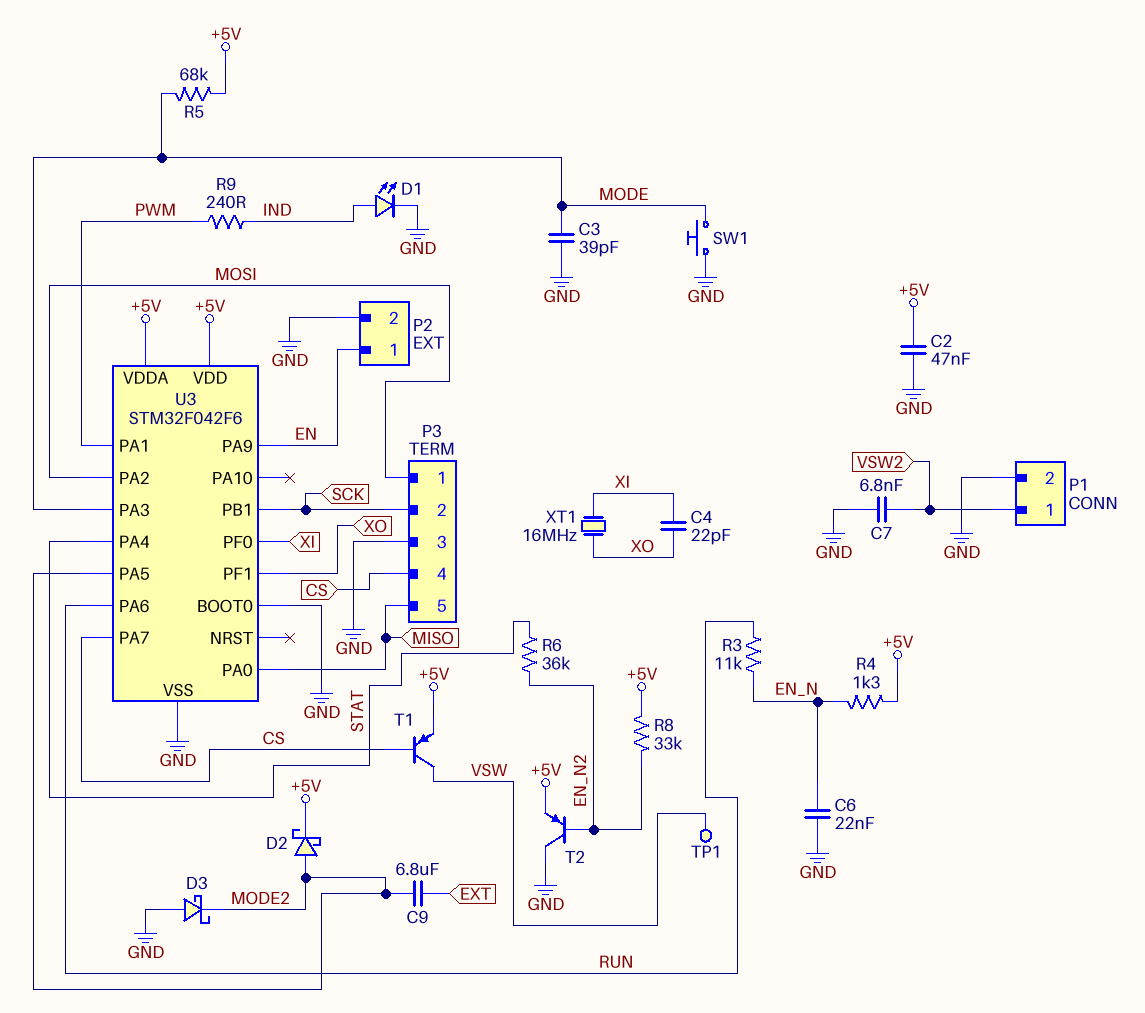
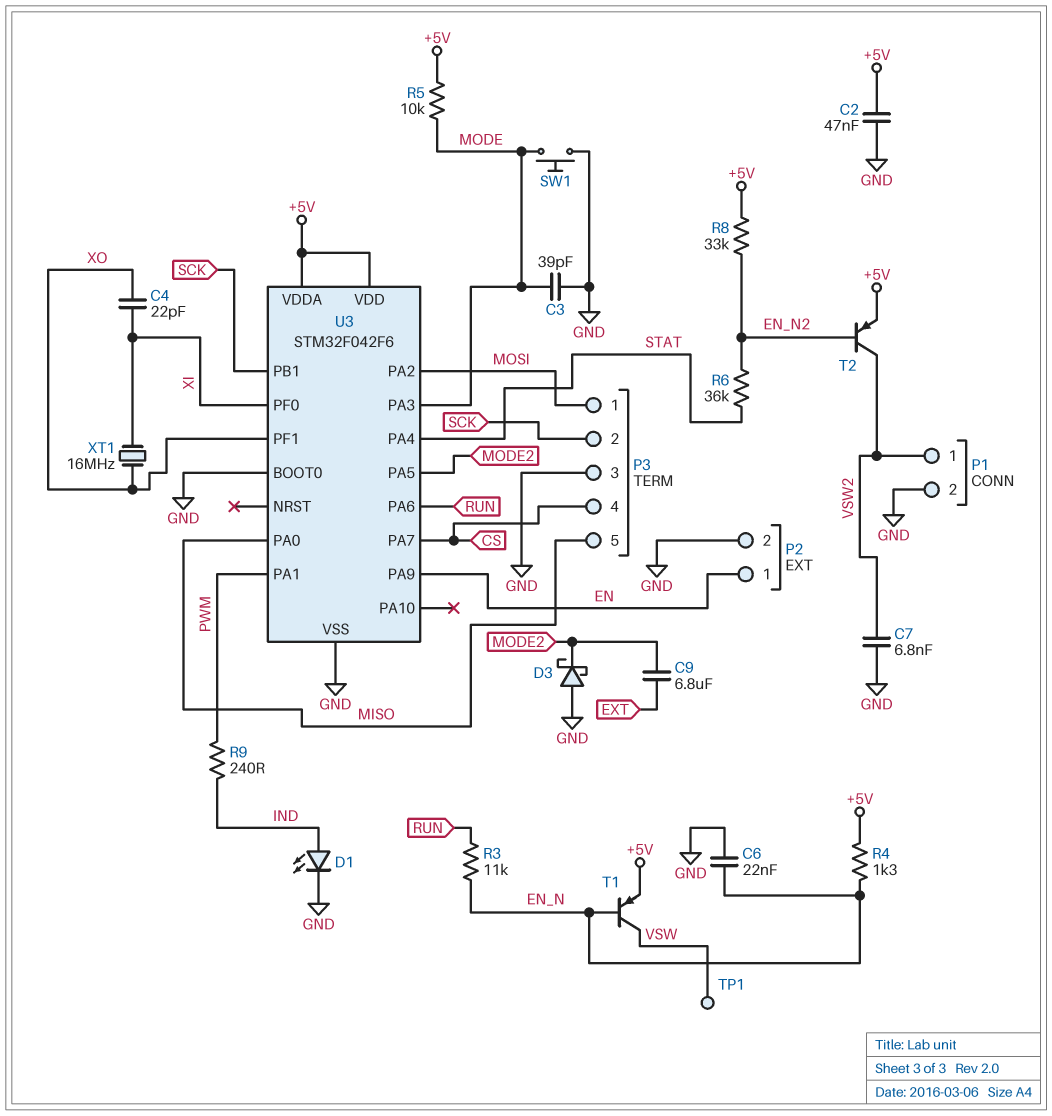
D2: schottky (A MODE2, K +5V) -> none
R5: 68k (+5V, MODE) -> 10k (+5V, MODE)
T1: PNP (B CS, C VSW, E +5V) -> PNP (B EN_N, C VSW, E +5V)
T2: PNP (B EN_N2, C GND, E +5V) -> PNP (B EN_N2, C VSW2, E +5V)

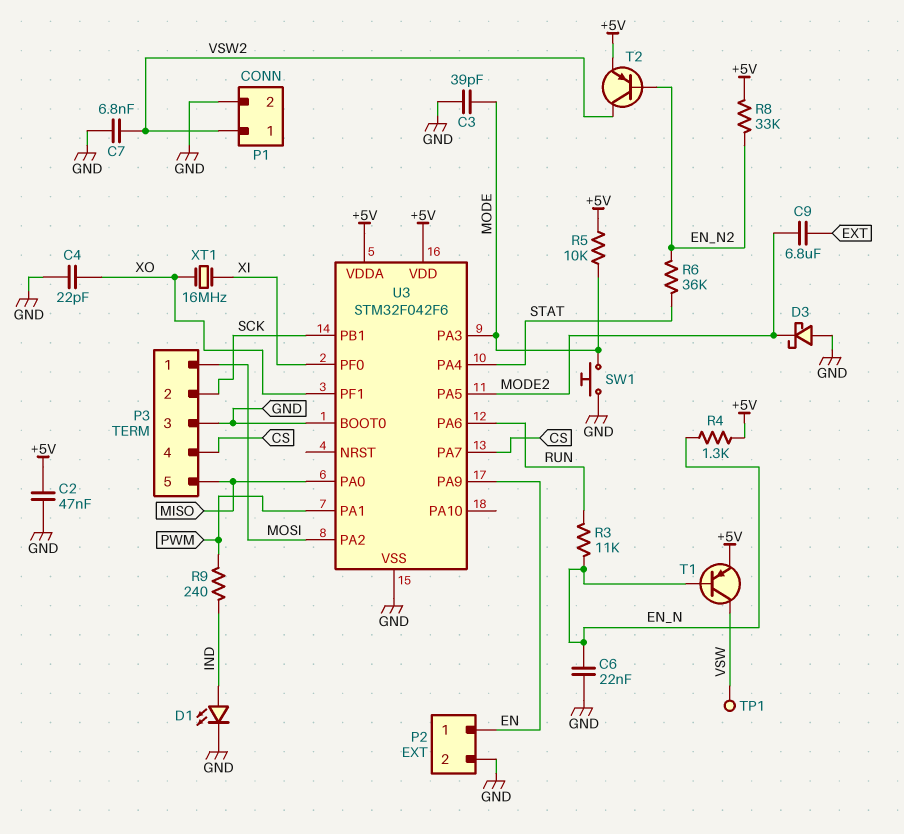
C4: 22pF (XI, XO) -> 22pF (GND, XO)

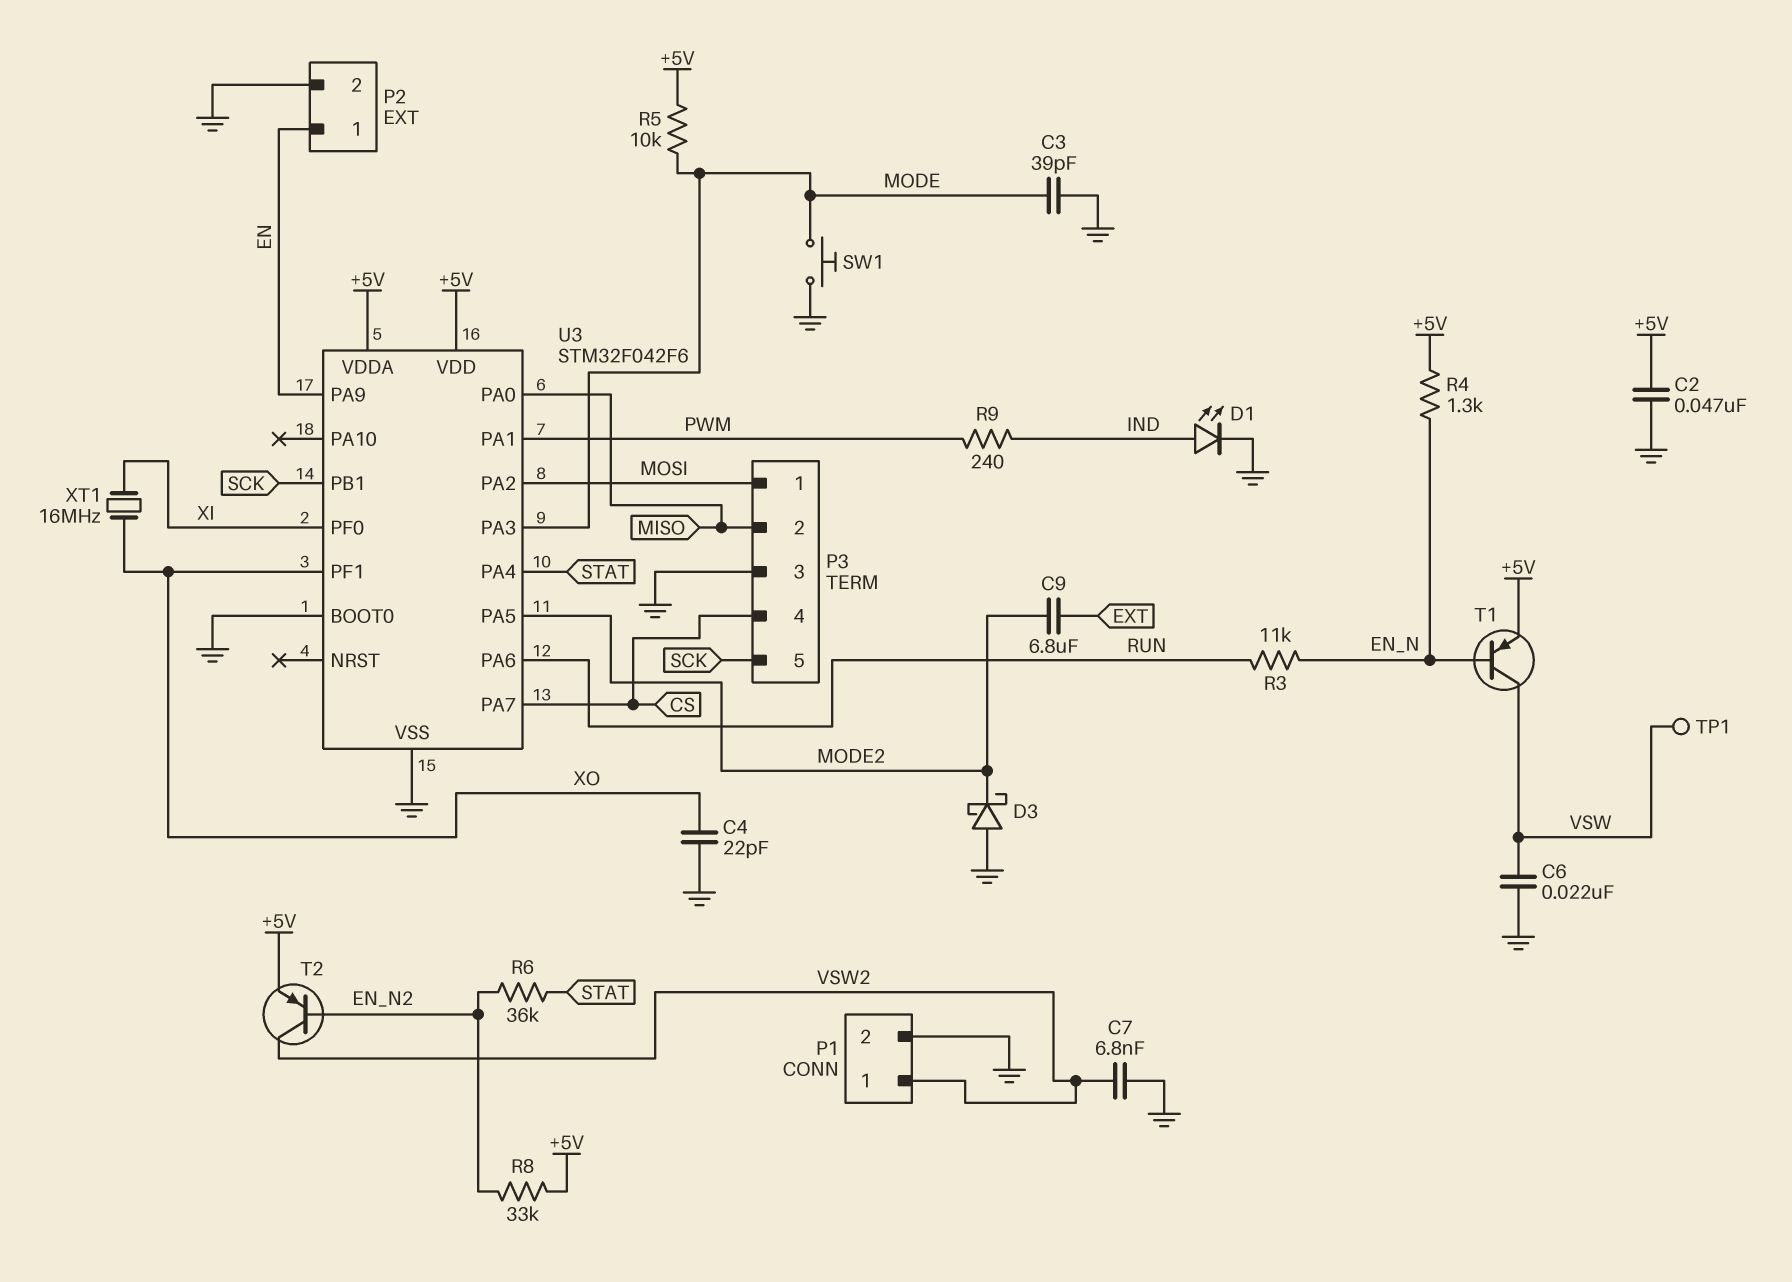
C6: 22nF (EN_N, GND) -> 22nF (GND, VSW)
P3 pin 2: SCK -> MISO
P3 pin 5: MISO -> SCK

